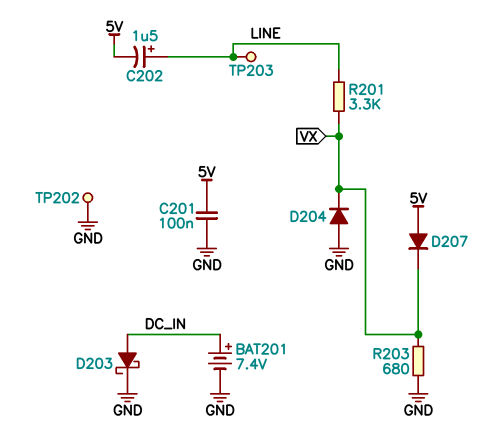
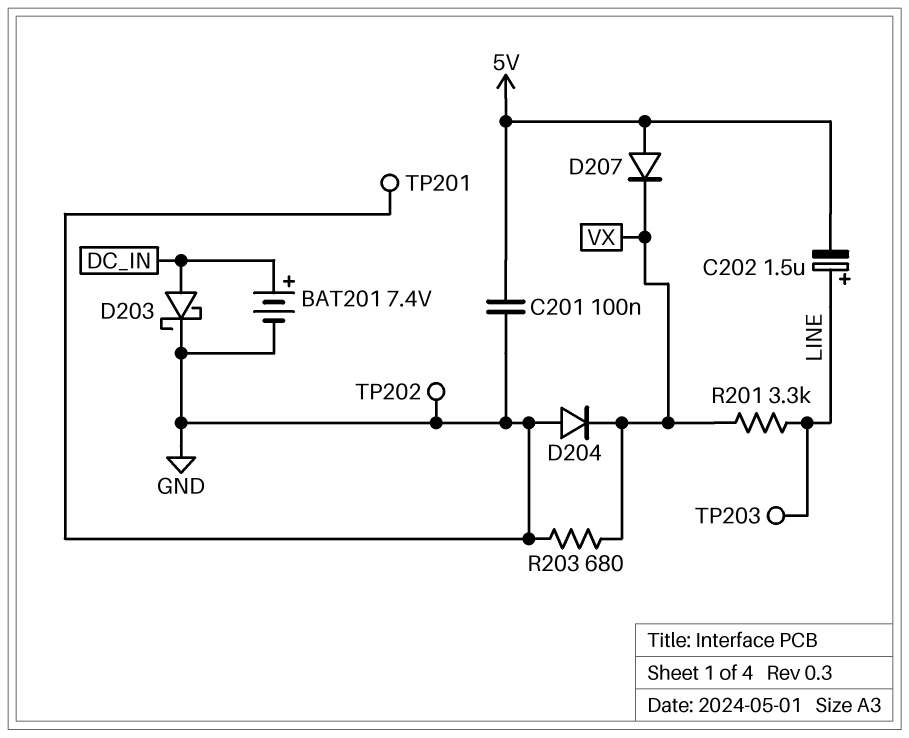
TP201: none -> test point (GND)

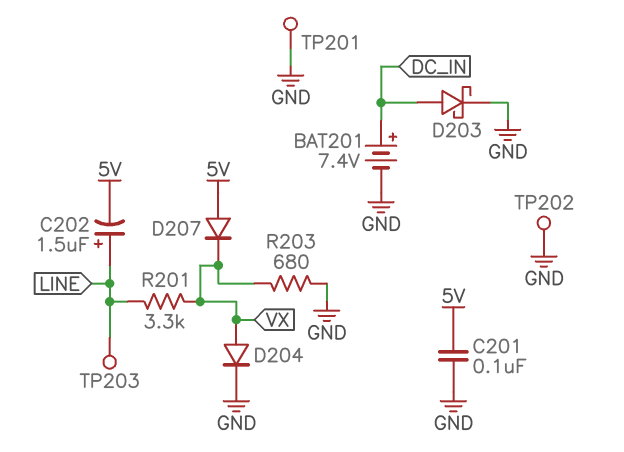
D204: diode (A GND, K VX) -> diode (A VX, K GND)

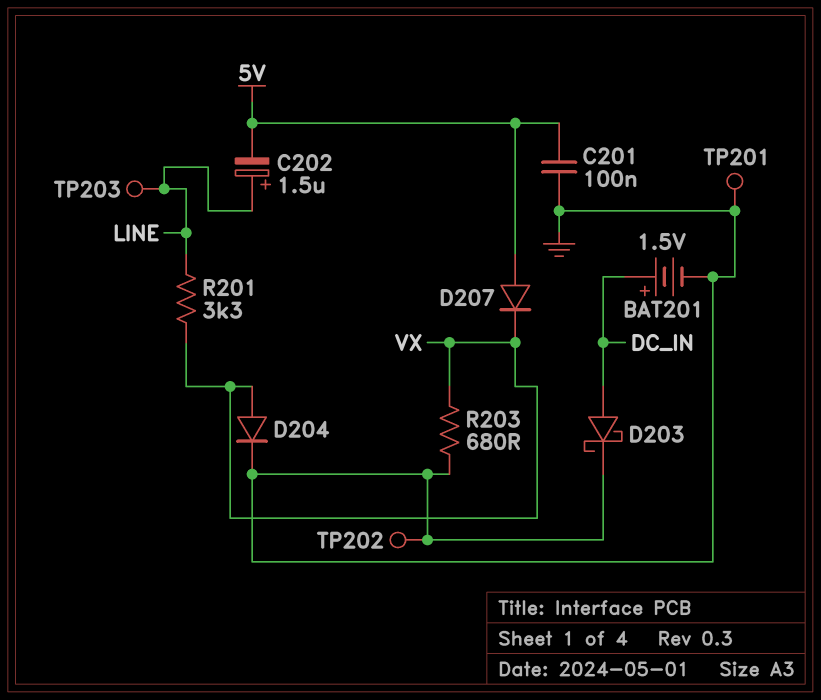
BAT201: 7.4V (plus DC_IN, minus GND) -> 1.5V (plus DC_IN, minus GND)

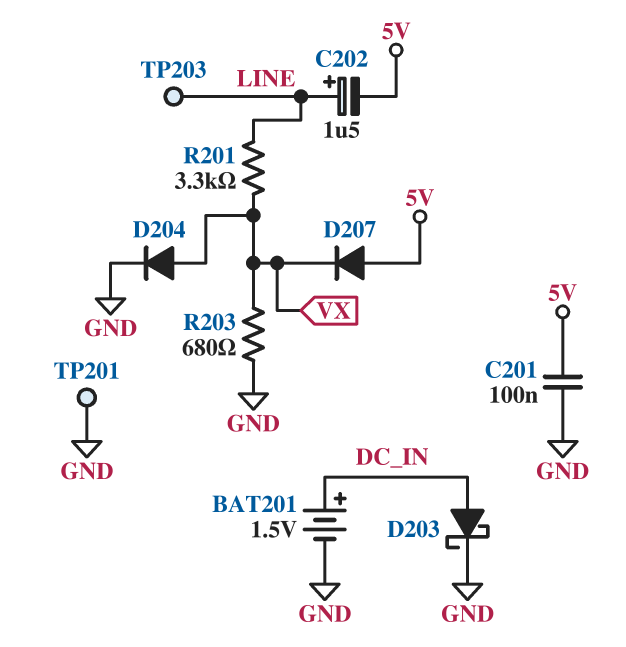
TP202: test point (GND) -> none

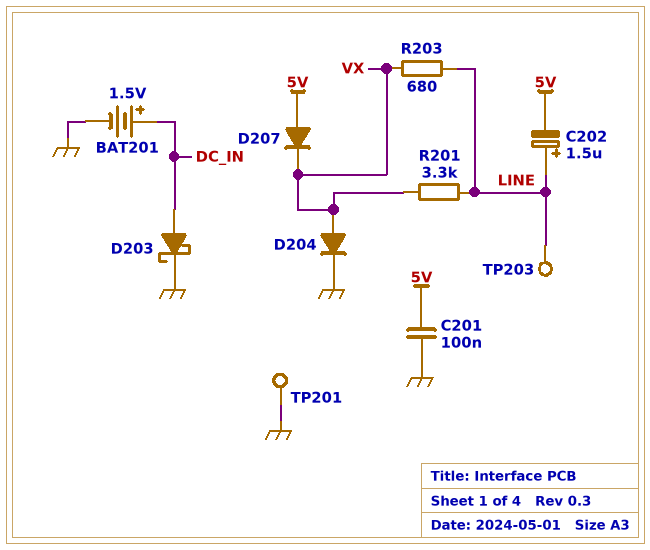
R203: 680 (GND, VX) -> 680 (LINE, VX)

